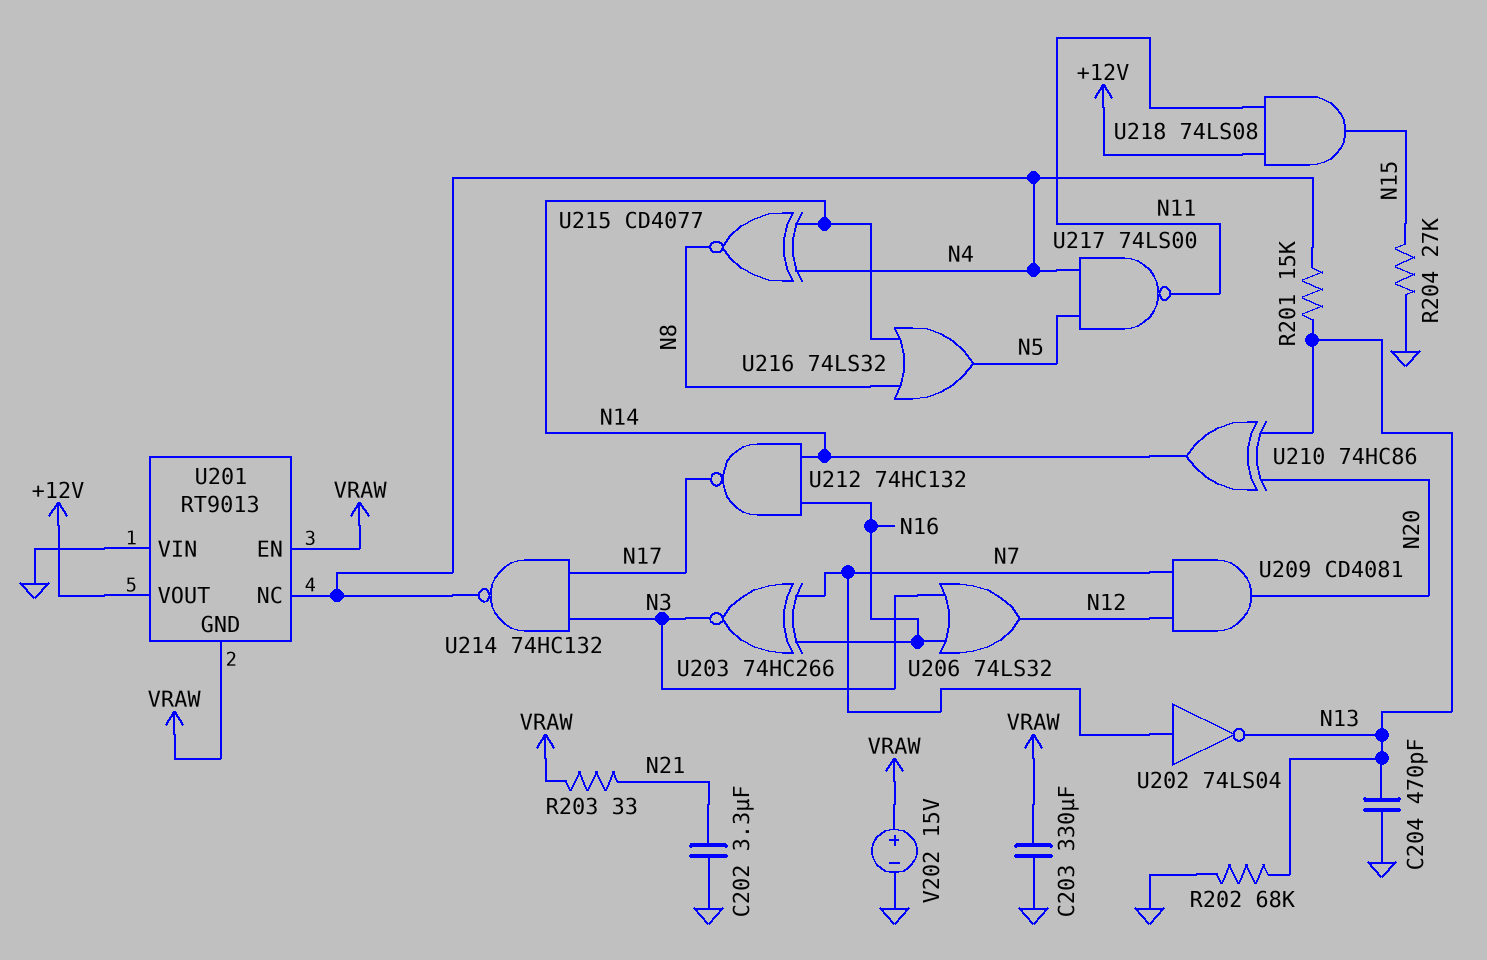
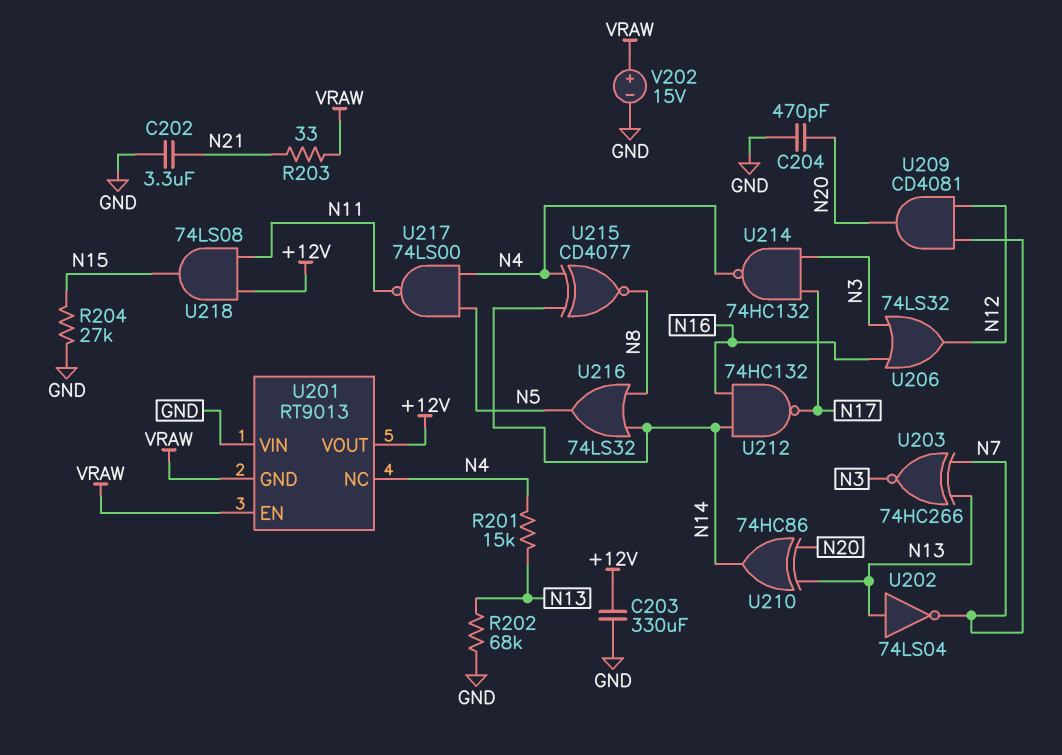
C203: 330uF (GND, VRAW) -> 330uF (+12V, GND)
C204: 470pF (GND, N13) -> 470pF (GND, N20)
U202: NOT 74LS04 (in N7, out N13) -> NOT 74LS04 (in N13, out N7)
U203: XNOR 74HC266 (in N7, in N16, out N3) -> XNOR 74HC266 (in N7, in N13, out N3)

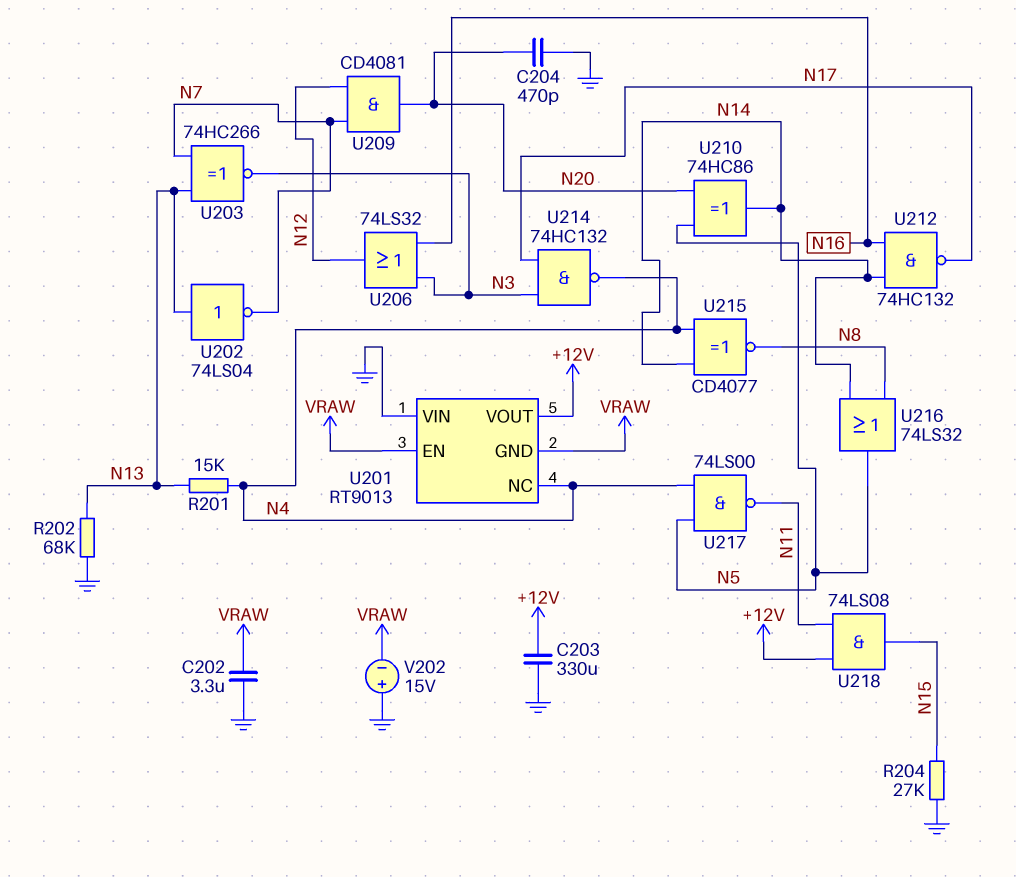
C202: 3.3uF (GND, N21) -> 3.3uF (GND, VRAW)
R203: 33 (N21, VRAW) -> none
U210: XOR 74HC86 (in N13, in N20, out N14) -> XOR 74HC86 (in N5, in N20, out N14)
V202: 15V (plus VRAW, minus GND) -> 15V (plus GND, minus VRAW)

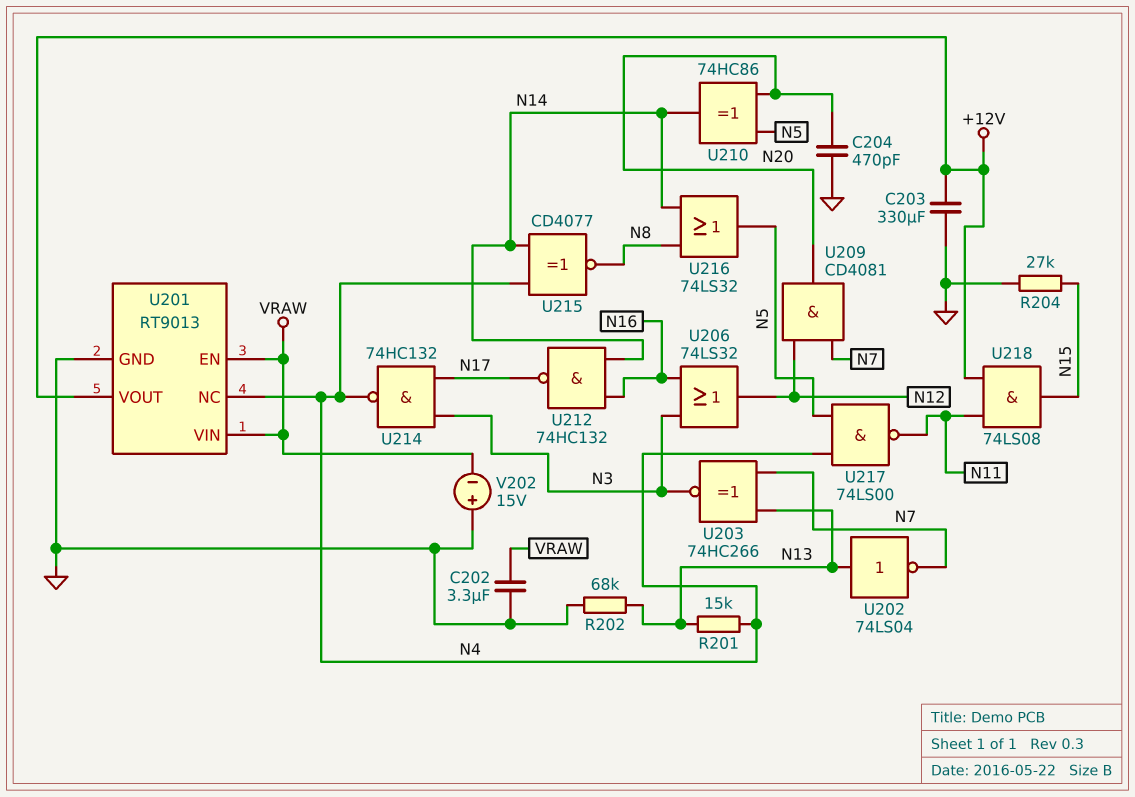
U201 pin GND: VRAW -> GND
U201 pin VIN: GND -> VRAW

